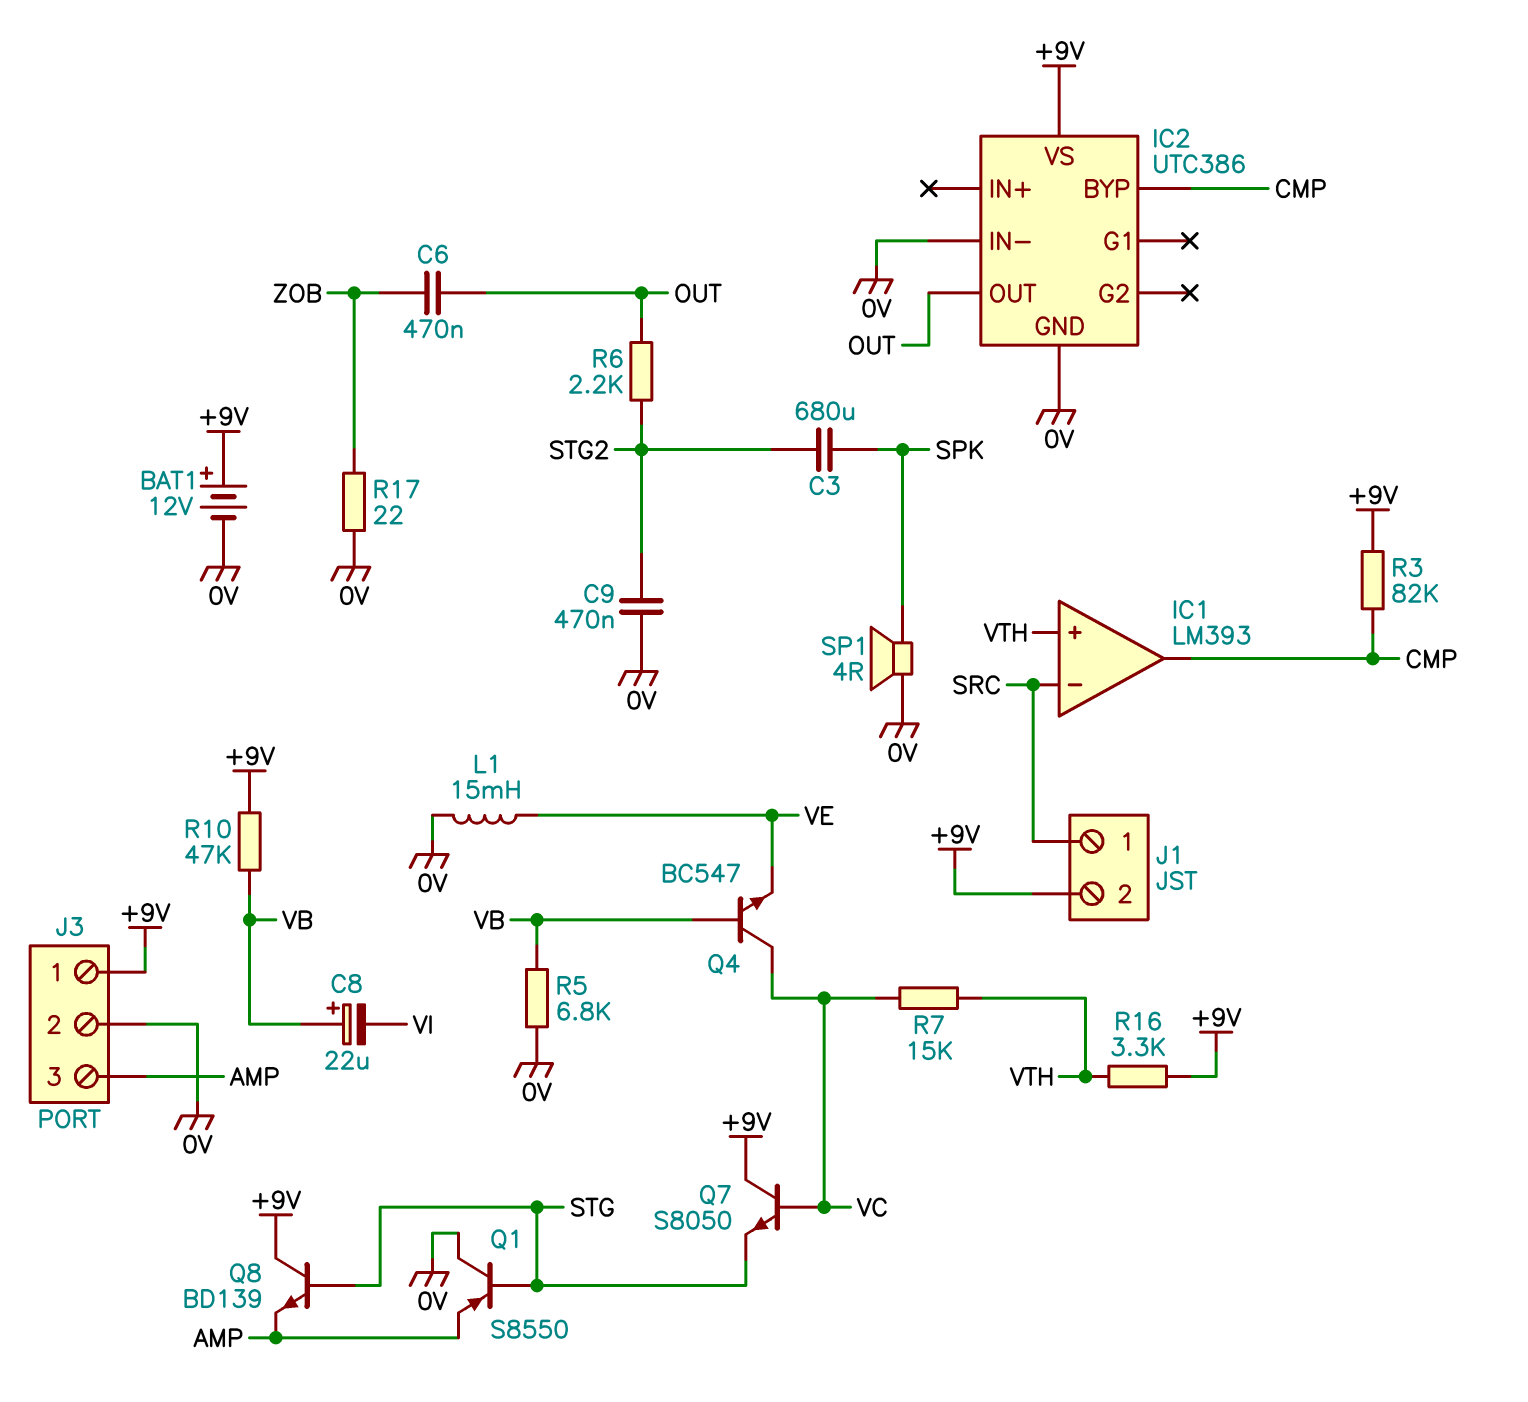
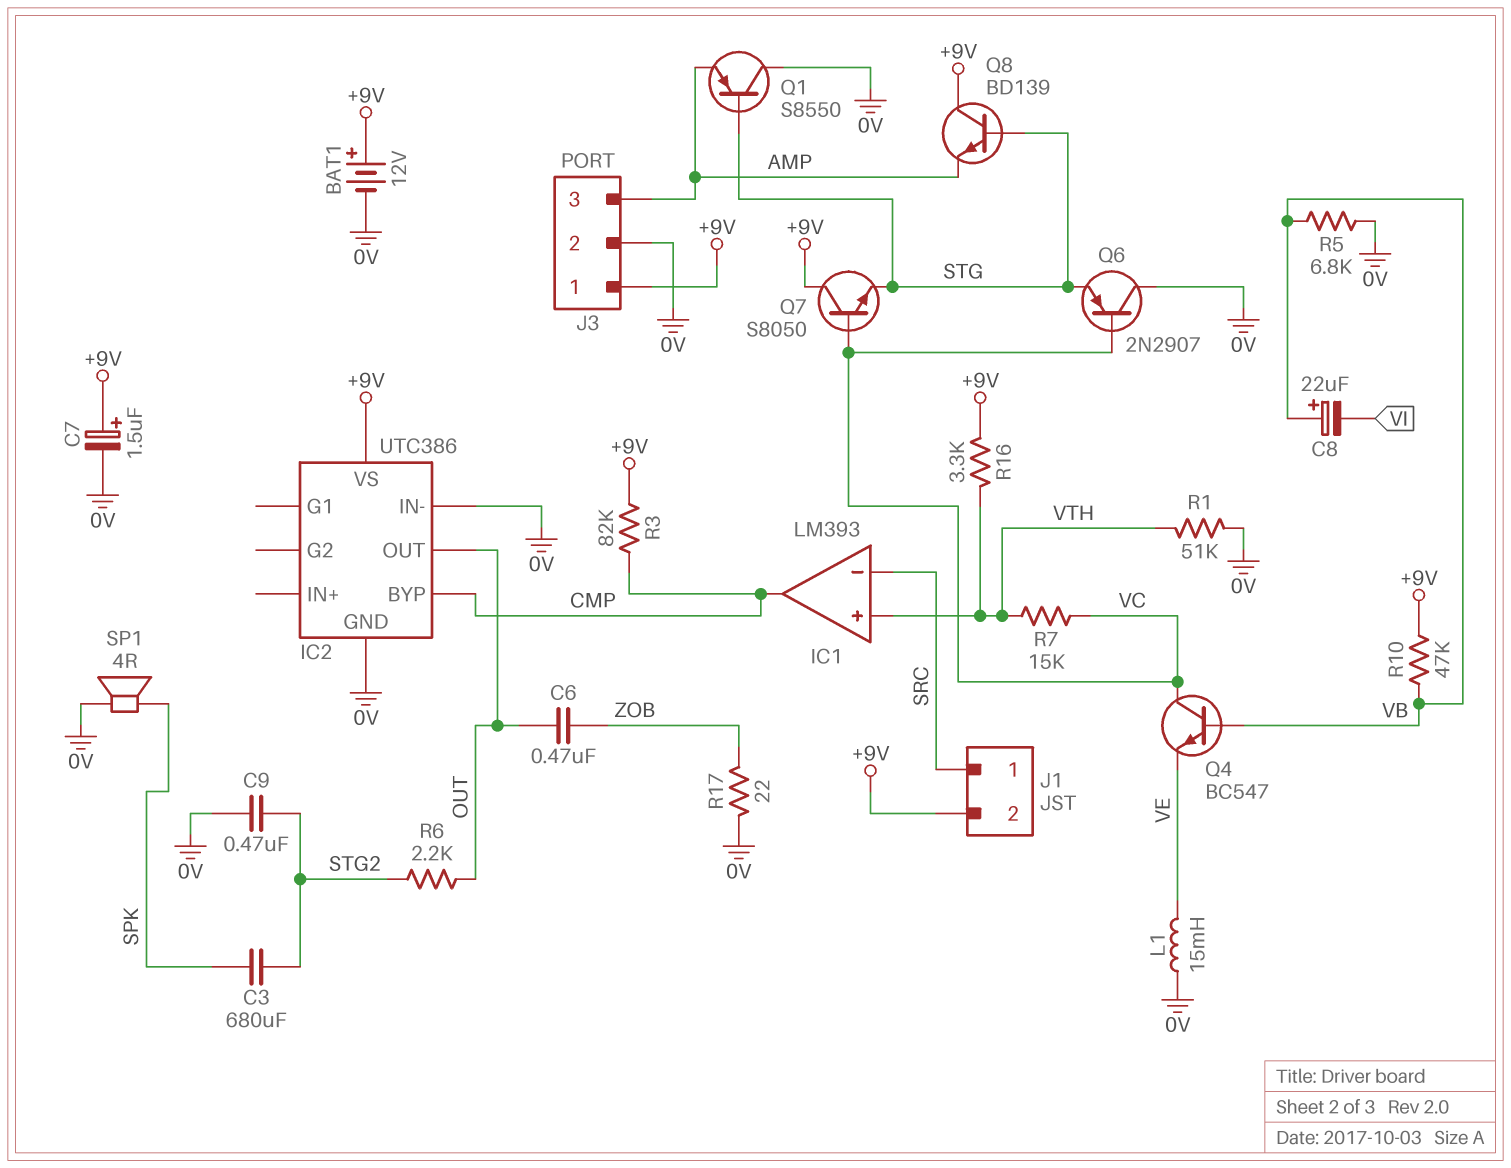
C7: none -> 1.5uF (plus +9V, minus 0V)
Q6: none -> PNP 2N2907 (B VC, C 0V, E STG)
R1: none -> 51k (0V, VTH)

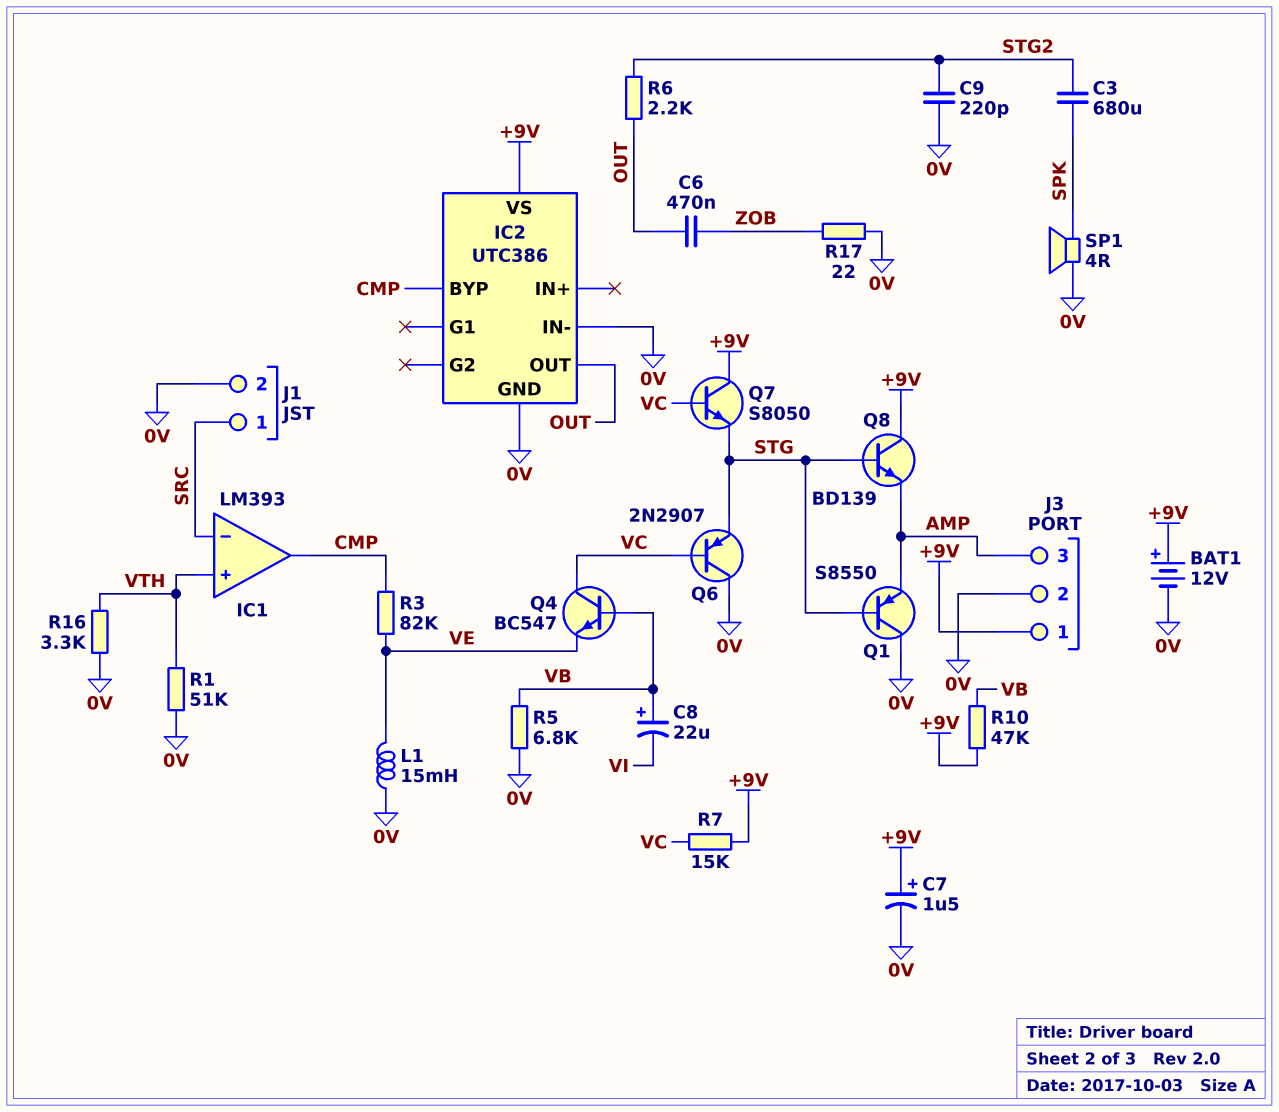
C9: 470nF (0V, STG2) -> 220pF (0V, STG2)
J1 pin 2: +9V -> 0V
R3: 82k (+9V, CMP) -> 82k (CMP, VE)
R7: 15k (VC, VTH) -> 15k (+9V, VC)
R16: 3.3k (+9V, VTH) -> 3.3k (0V, VTH)

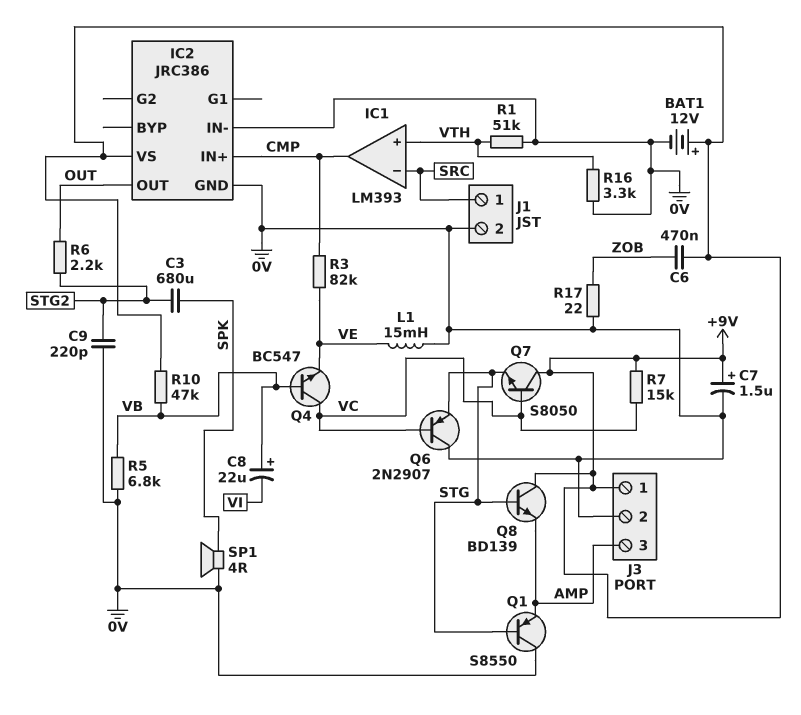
C6: 470nF (OUT, ZOB) -> 470nF (+9V, ZOB)
IC2: UTC386 -> JRC386
IC2 pin BYP: CMP -> none
IC2 pin IN+: none -> CMP

